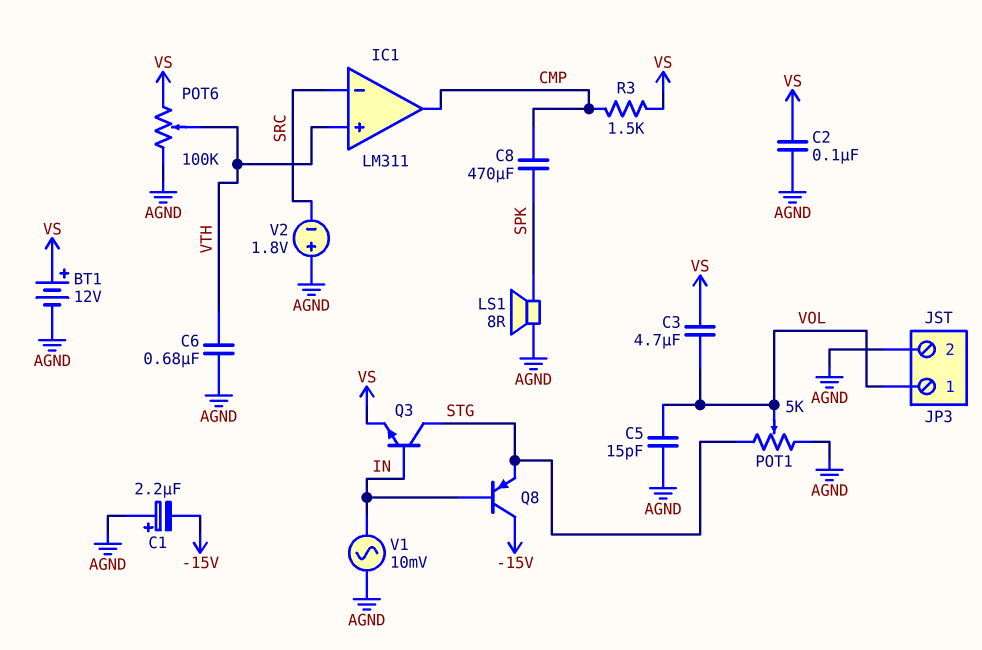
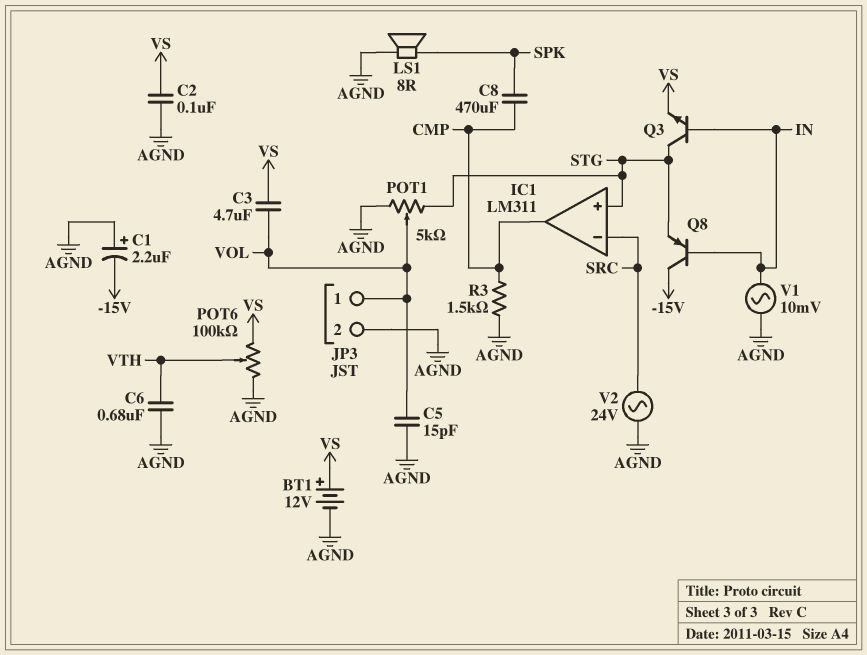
IC1 pin in+: VTH -> STG
R3: 1.5k (CMP, VS) -> 1.5k (AGND, CMP)
V2: 1.8V (plus AGND, minus SRC) -> AC 24V (AGND, SRC)

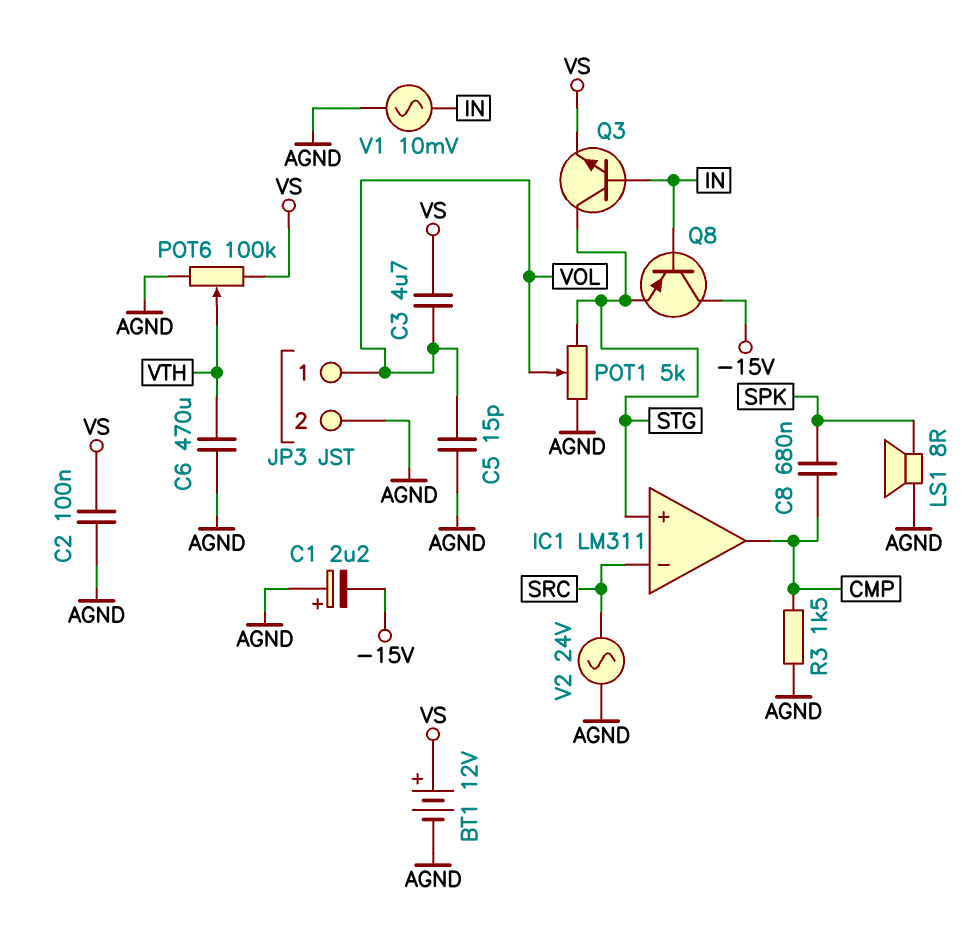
C6: 680nF (AGND, VTH) -> 470uF (AGND, VTH)
C8: 470uF (CMP, SPK) -> 680nF (CMP, SPK)

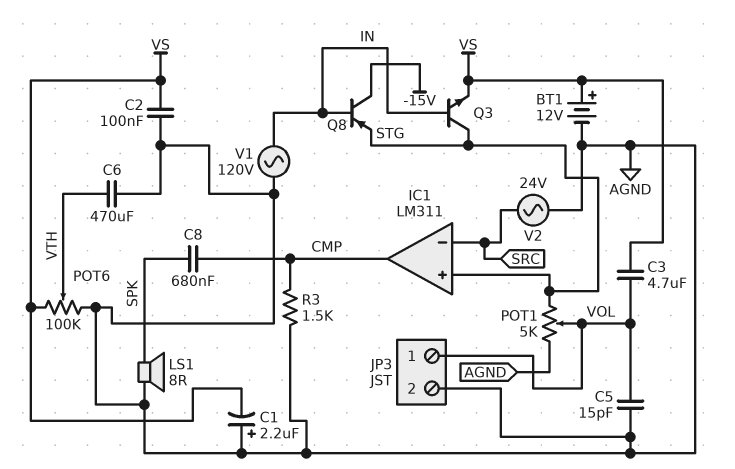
C1: 2.2uF (plus AGND, minus -15V) -> 2.2uF (plus AGND, minus VS)
V1: AC 10mV (AGND, IN) -> AC 120V (AGND, IN)

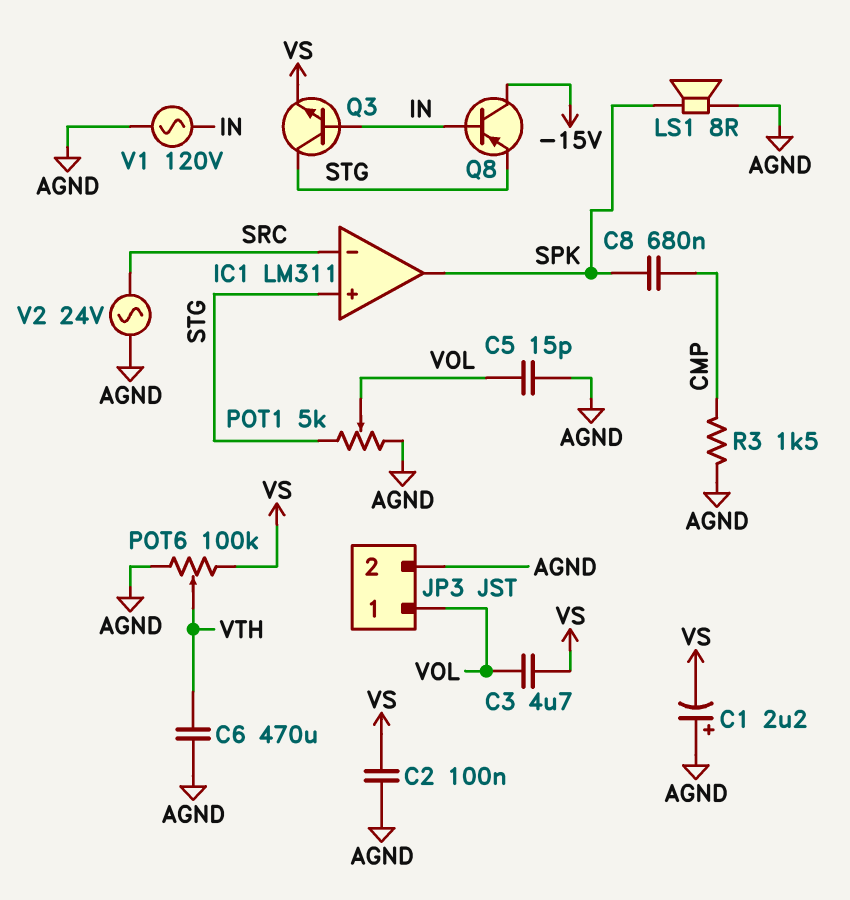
BT1: 12V (plus VS, minus AGND) -> none
IC1 pin out: CMP -> SPK

